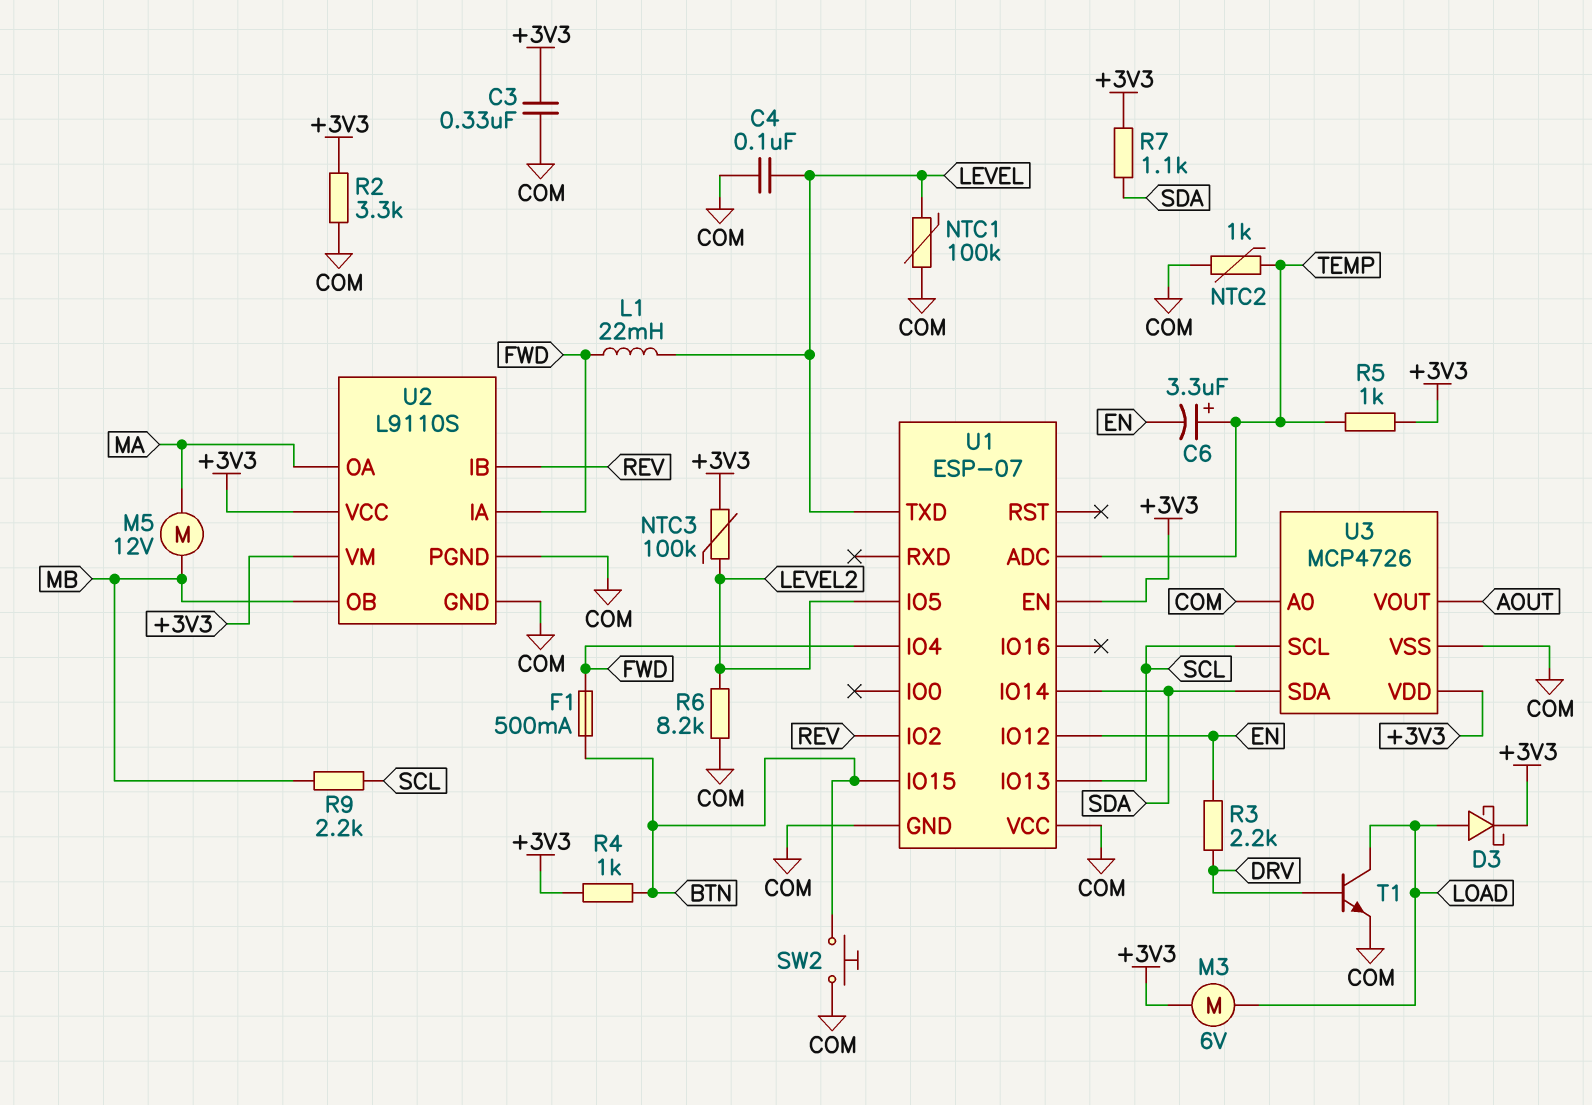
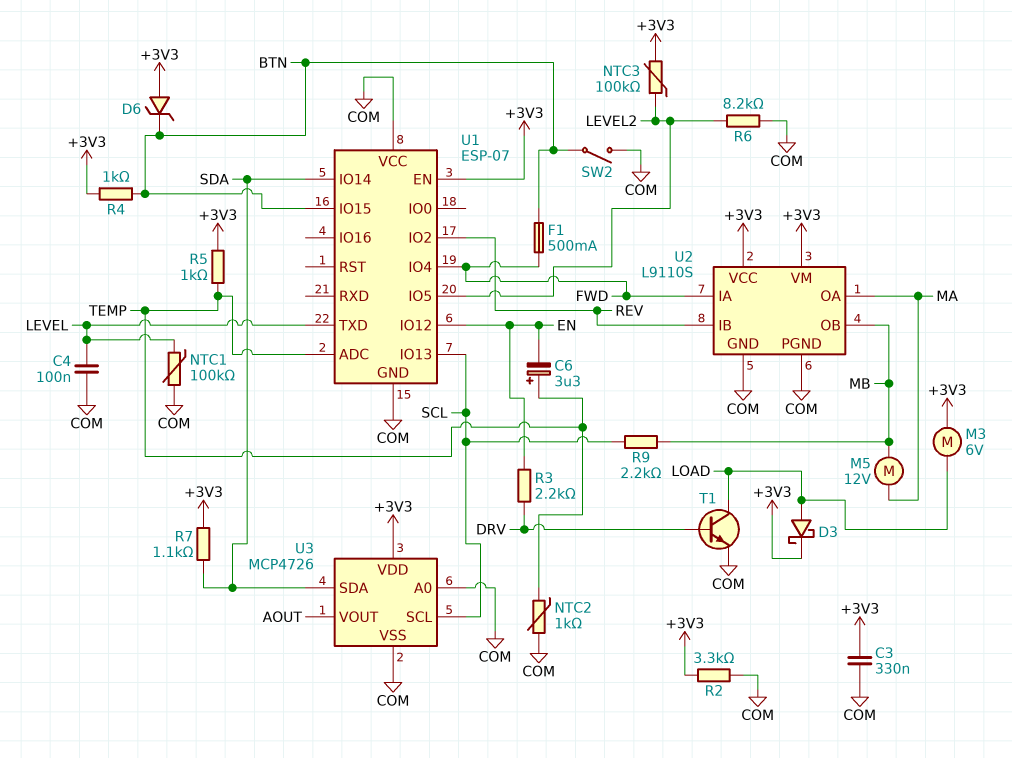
D6: none -> zener (A +3V3, K BTN)
L1: 22mH (FWD, LEVEL) -> none
SW2: button (BTN, COM) -> switch (BTN, COM)

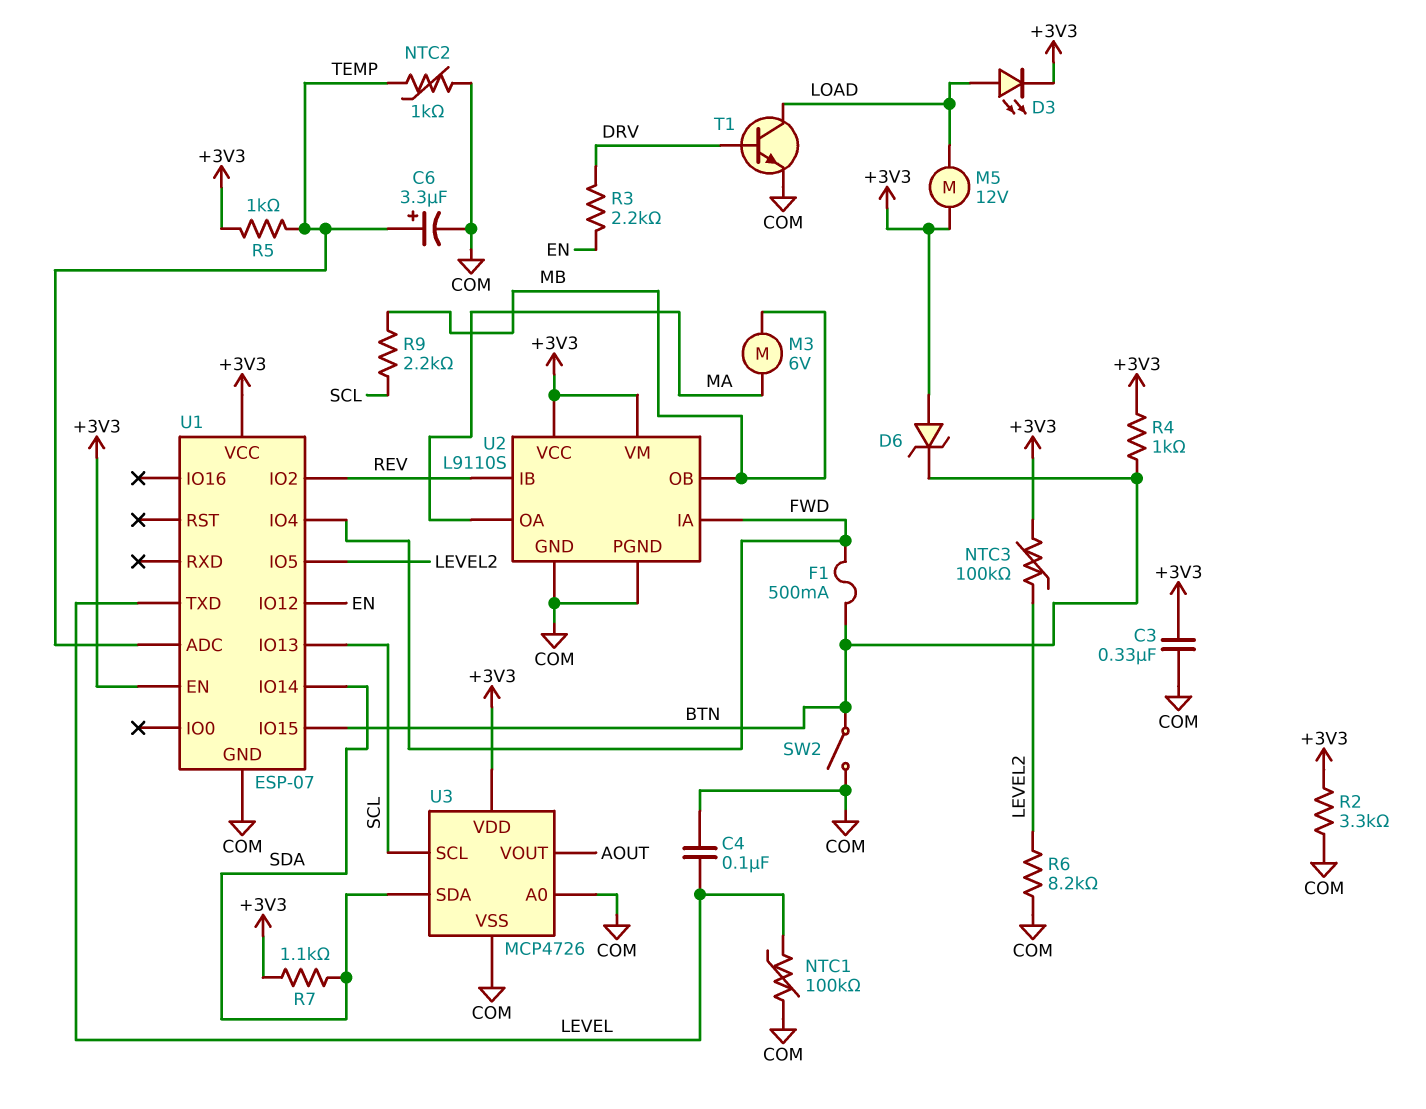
C6: 3.3uF (plus TEMP, minus EN) -> 3.3uF (plus TEMP, minus COM)
D3: schottky (A LOAD, K +3V3) -> LED (A LOAD, K +3V3)
M3: motor 6V (+3V3, LOAD) -> motor 6V (MA, MB)
M5: motor 12V (MA, MB) -> motor 12V (+3V3, LOAD)
U1 pin VCC: COM -> +3V3

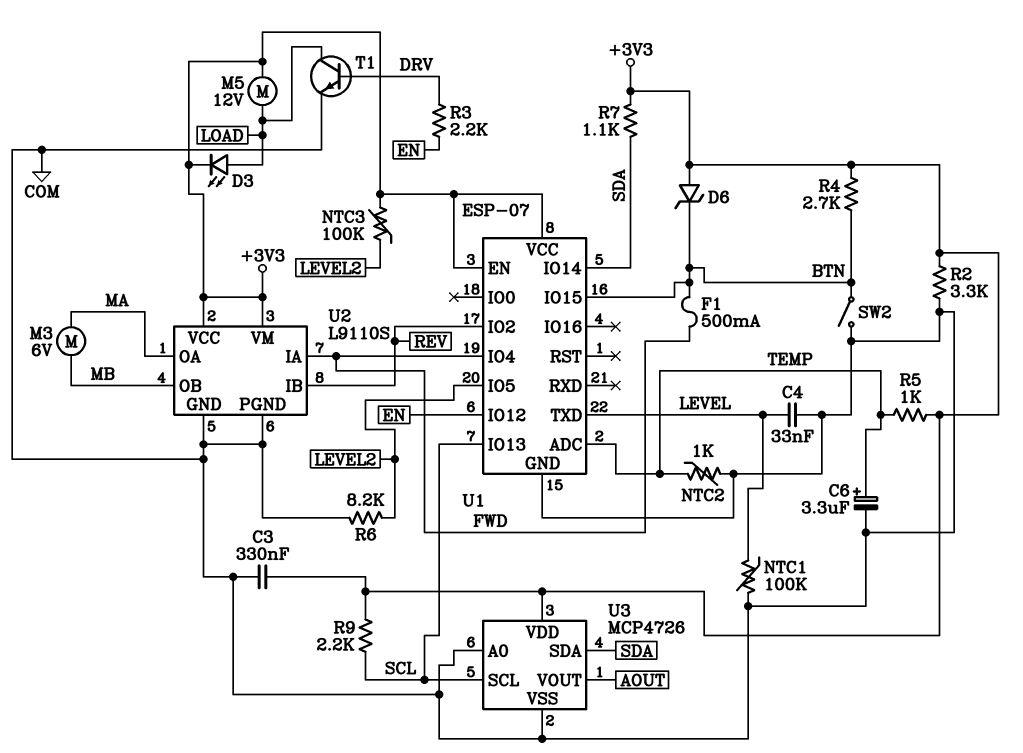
C4: 100nF (COM, LEVEL) -> 33nF (COM, LEVEL)
R4: 1k (+3V3, BTN) -> 2.7k (+3V3, BTN)
R9: 2.2k (MB, SCL) -> 2.2k (+3V3, SCL)

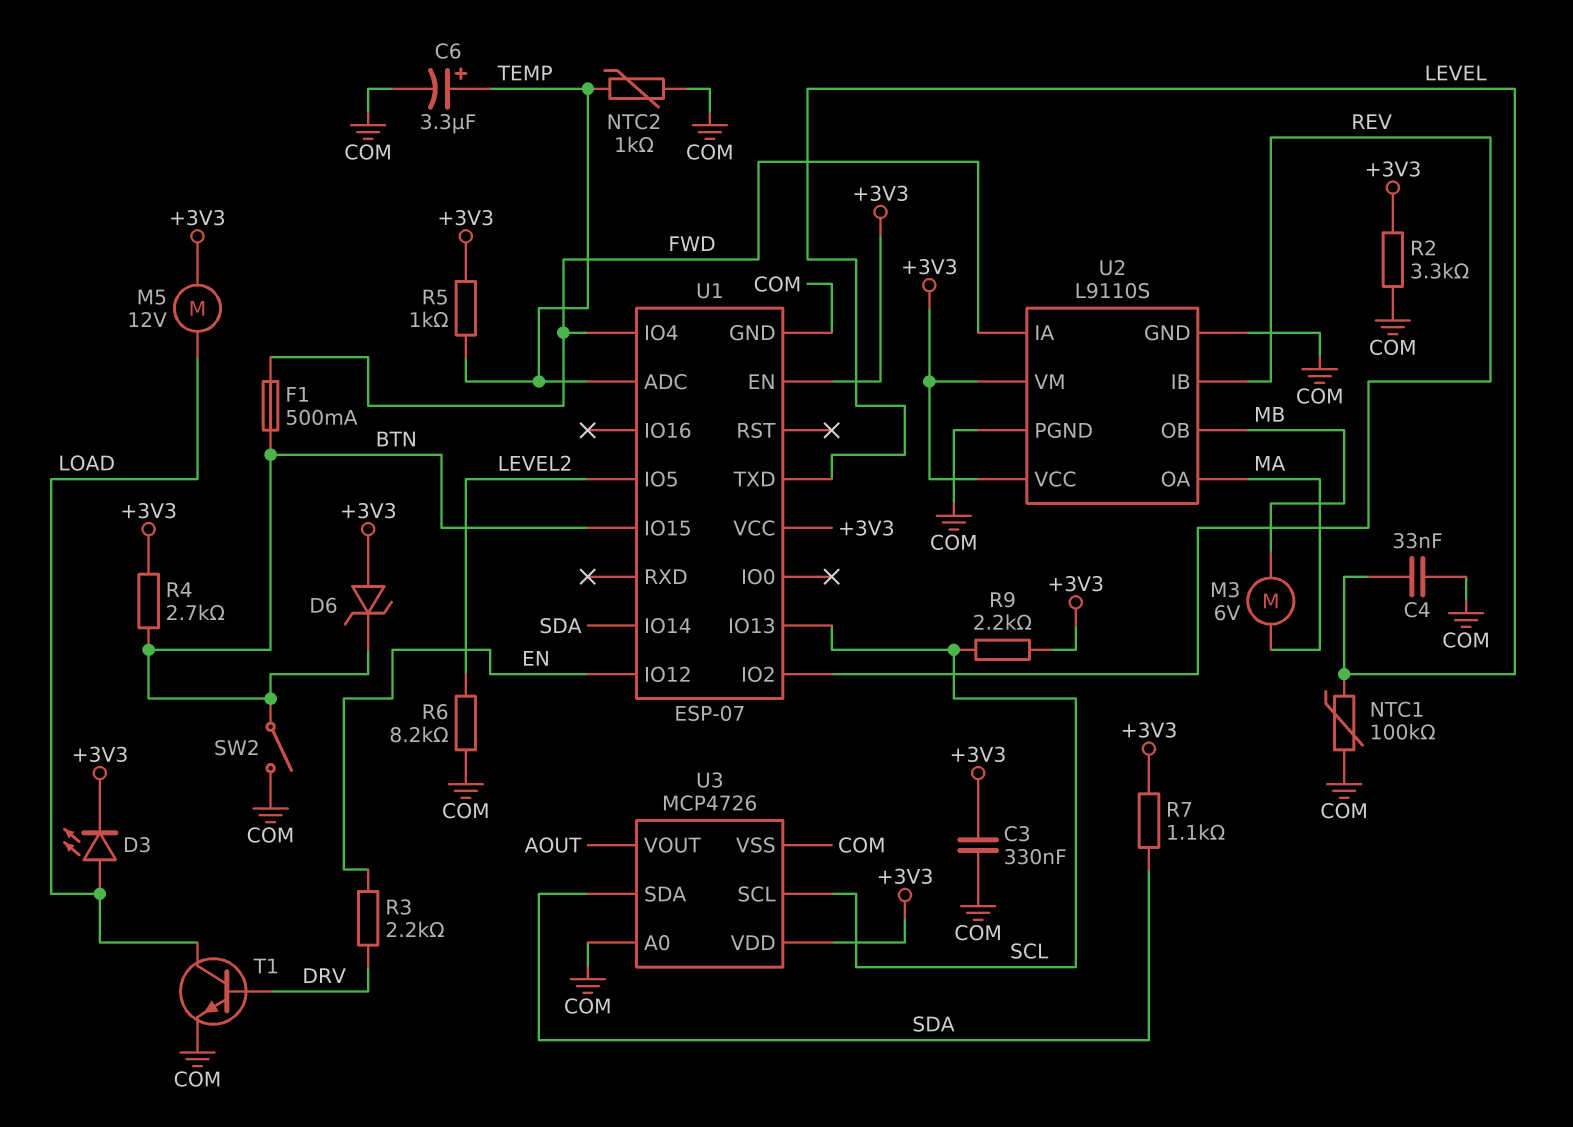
NTC3: 100k (+3V3, LEVEL2) -> none

